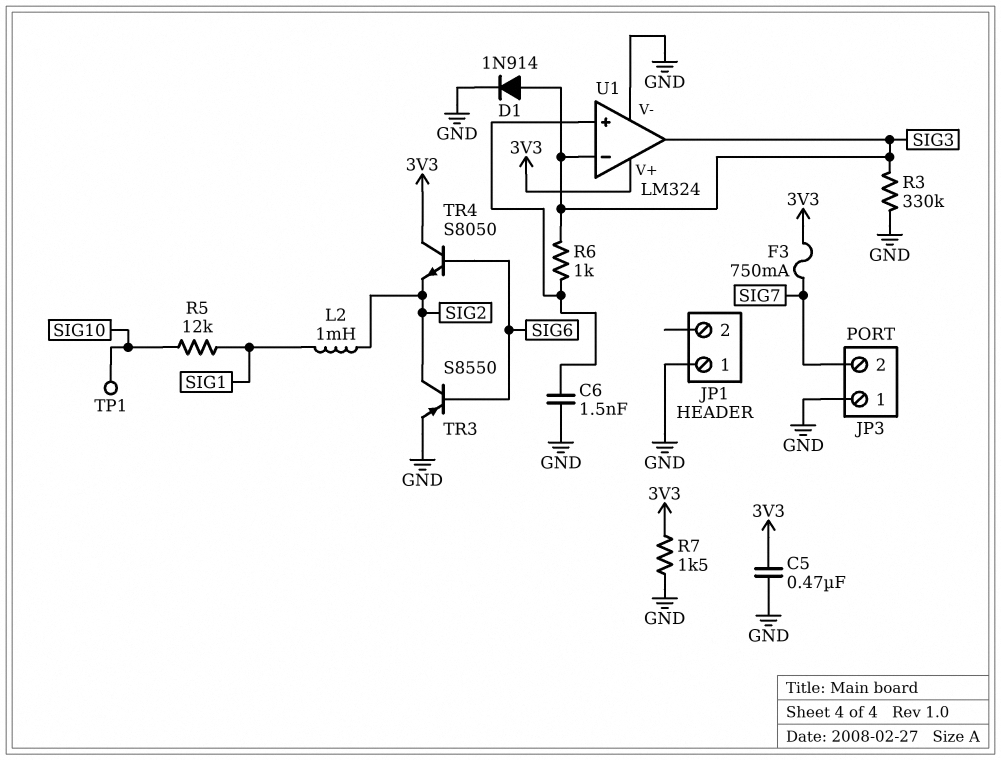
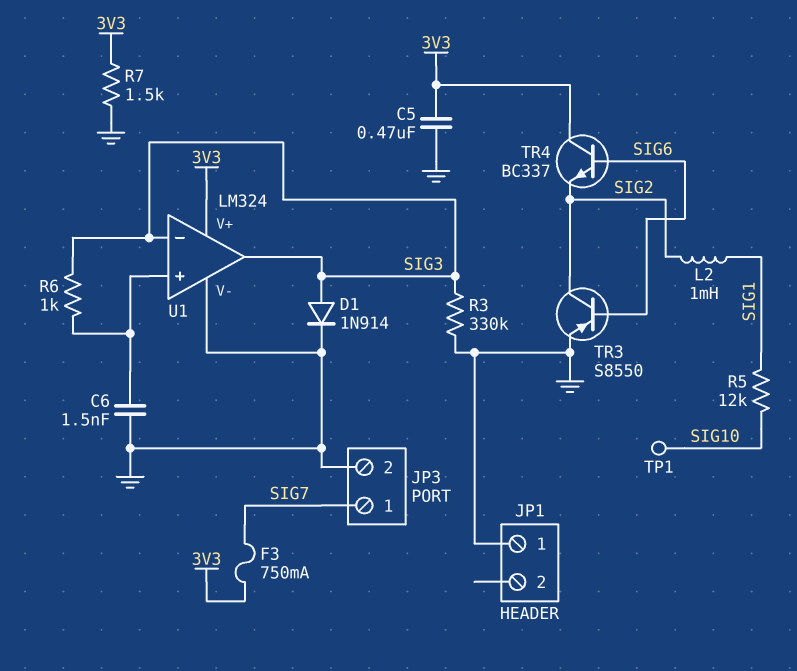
JP3 pin 1: GND -> SIG7
JP3 pin 2: SIG7 -> GND
TR4: NPN S8050 (B SIG6, C 3V3, E SIG2) -> NPN BC337 (B SIG6, C 3V3, E SIG2)

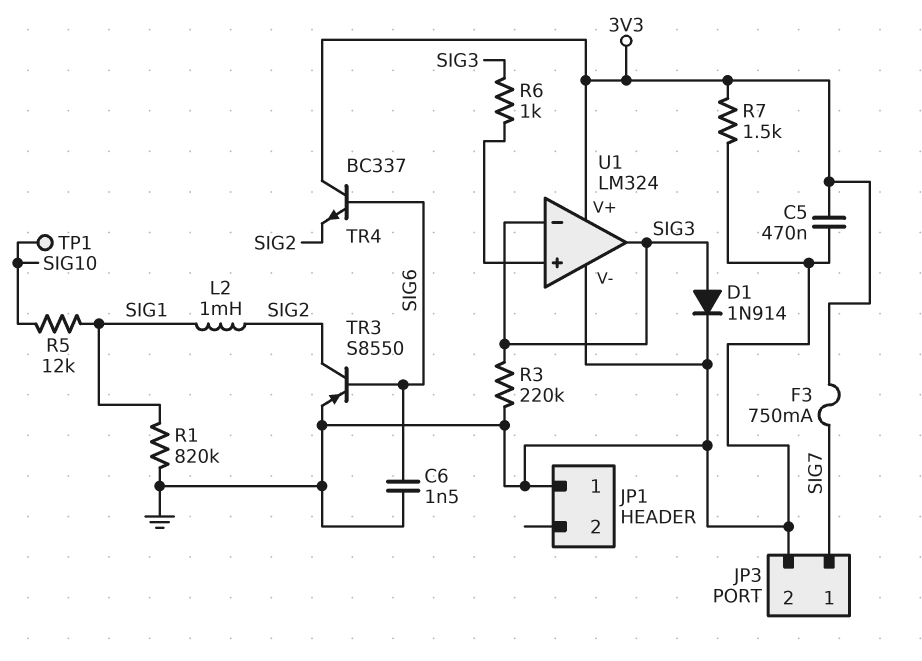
C6: 1.5nF (GND, U1/in+) -> 1.5nF (GND, SIG6)
R1: none -> 820k (GND, SIG1)
R3: 330k (GND, SIG3) -> 220k (GND, SIG3)

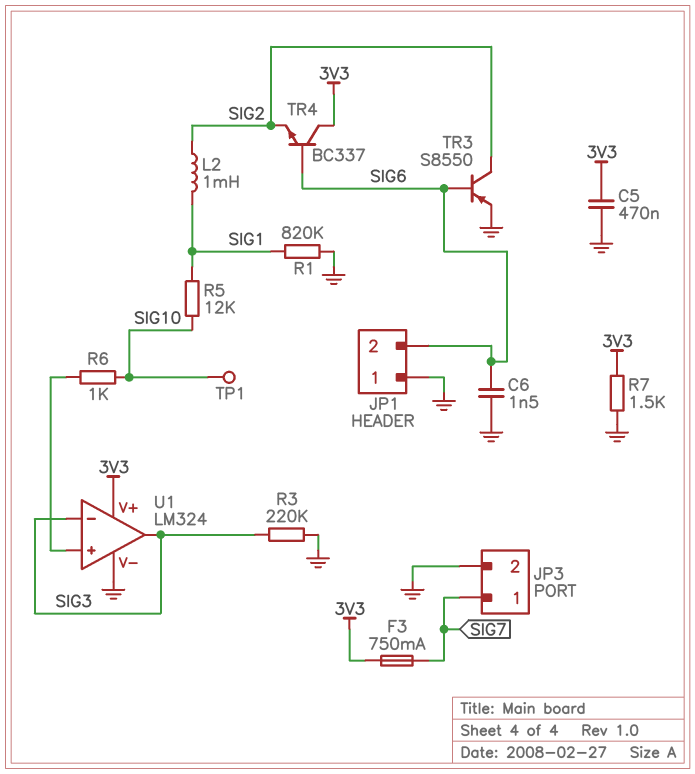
D1: diode 1N914 (A SIG3, K GND) -> none
JP1 pin 2: none -> SIG6
R6: 1k (SIG3, U1/in+) -> 1k (SIG10, U1/in+)

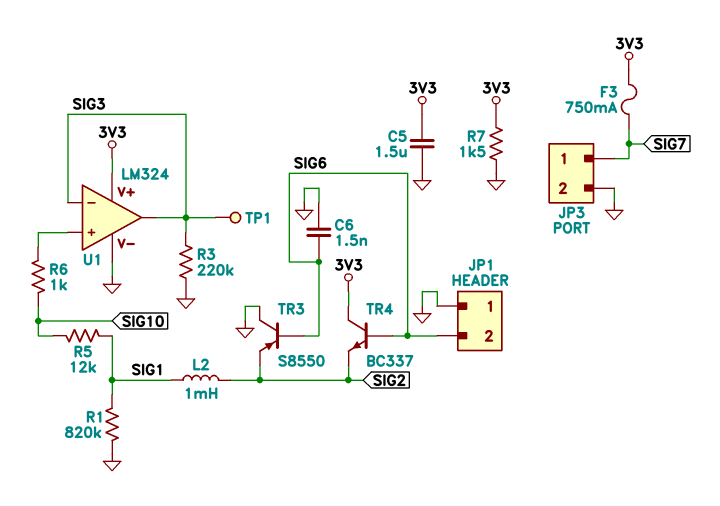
C5: 470nF (3V3, GND) -> 1.5uF (3V3, GND)
TP1: test point (SIG10) -> test point (SIG3)
TR3: PNP S8550 (B SIG6, C SIG2, E GND) -> PNP S8550 (B SIG6, C GND, E SIG2)

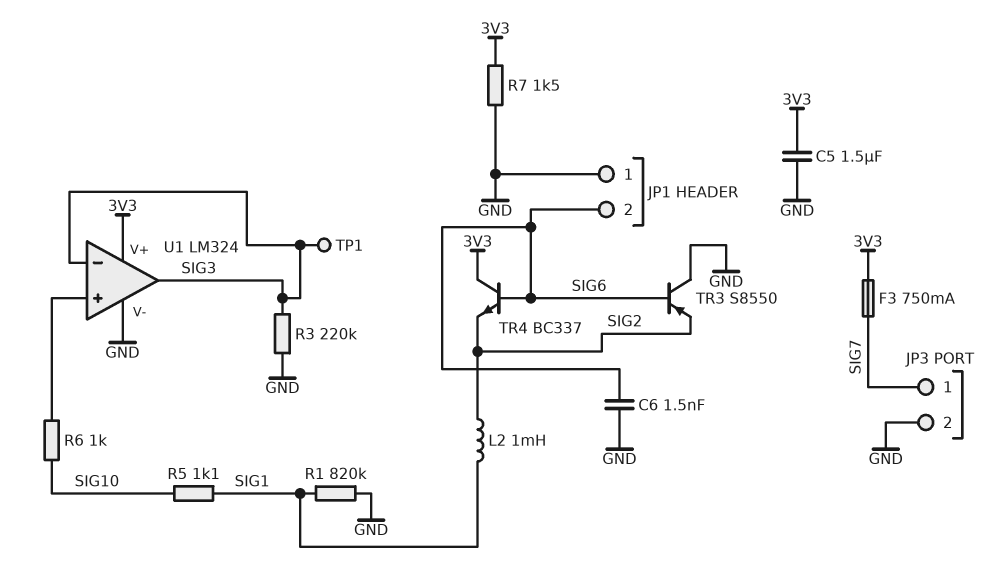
R5: 12k (SIG1, SIG10) -> 1.1k (SIG1, SIG10)

